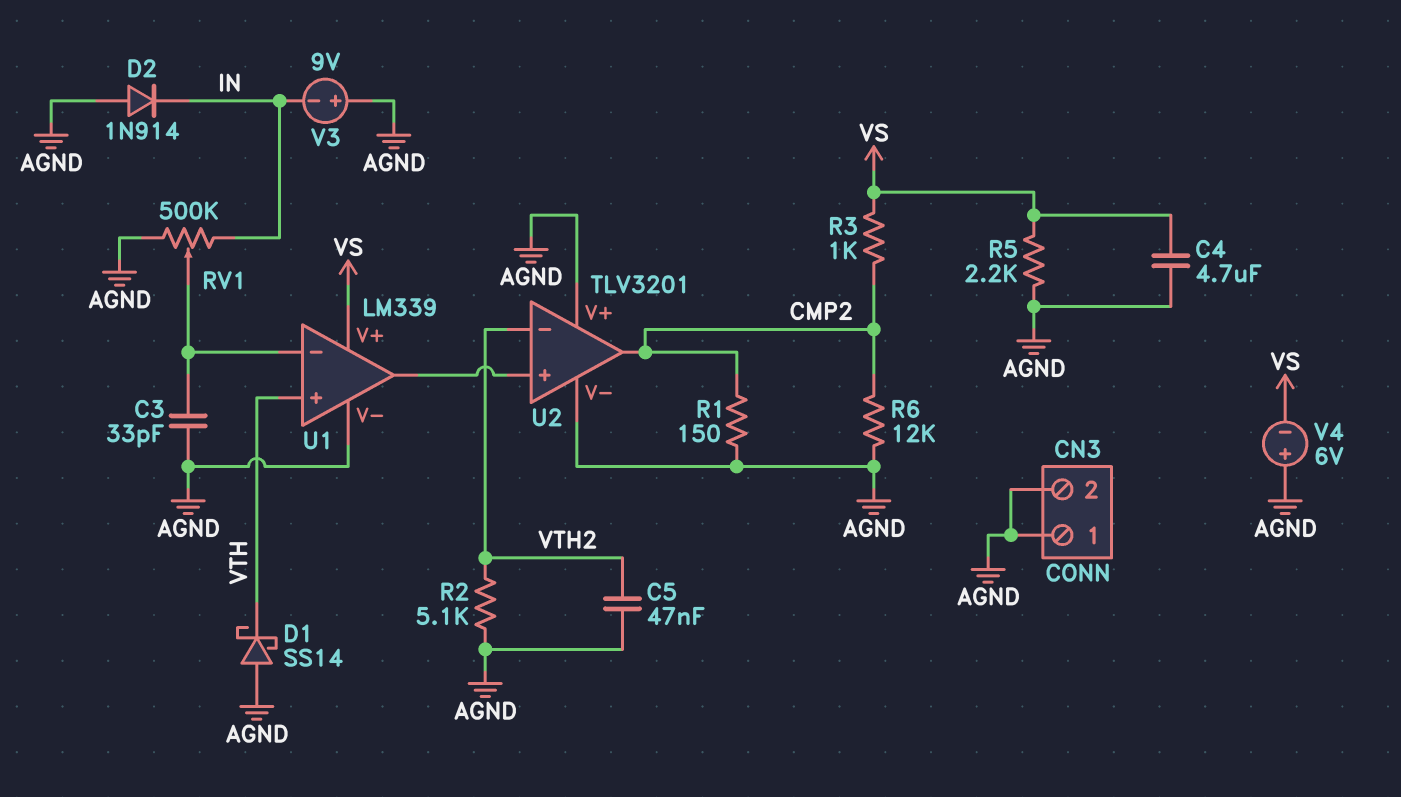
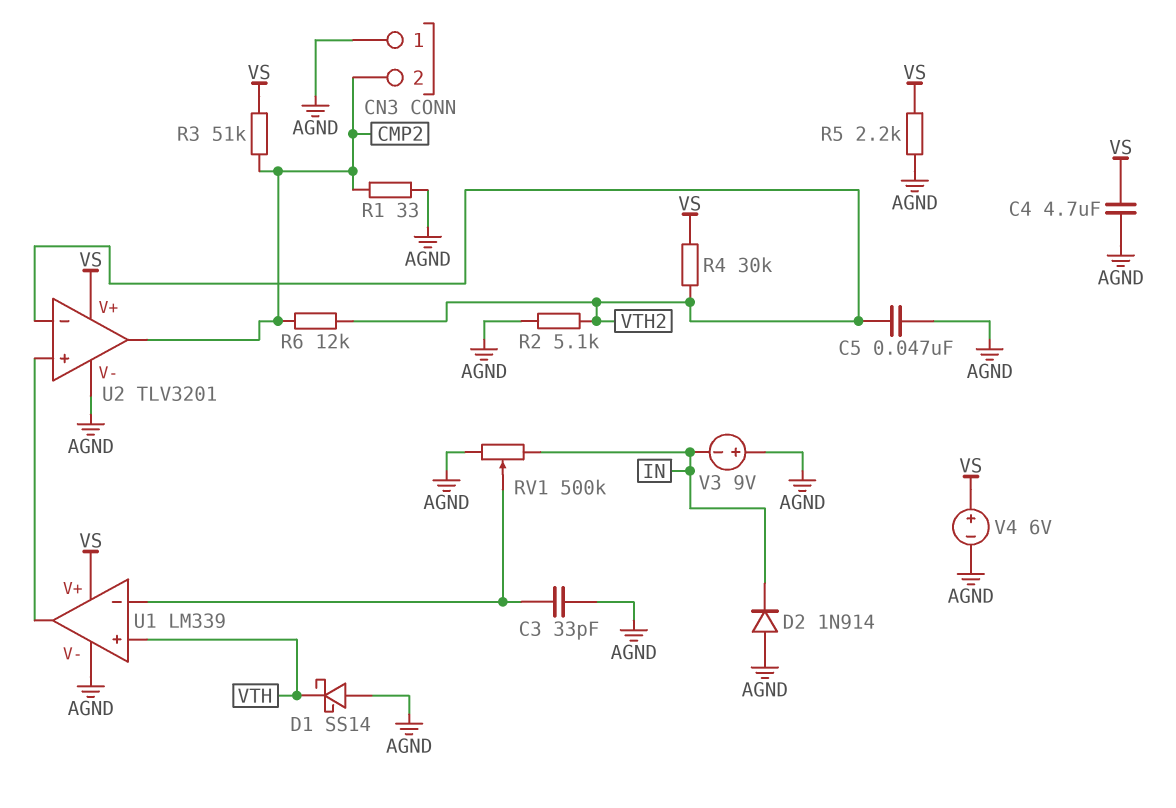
CN3 pin 2: AGND -> CMP2
R1: 150 (AGND, CMP2) -> 33 (AGND, CMP2)
R3: 1k (CMP2, VS) -> 51k (CMP2, VS)
R4: none -> 30k (VS, VTH2)
R6: 12k (AGND, CMP2) -> 12k (CMP2, VTH2)
U2 pin V+: AGND -> VS
V4: 6V (plus AGND, minus VS) -> 6V (plus VS, minus AGND)

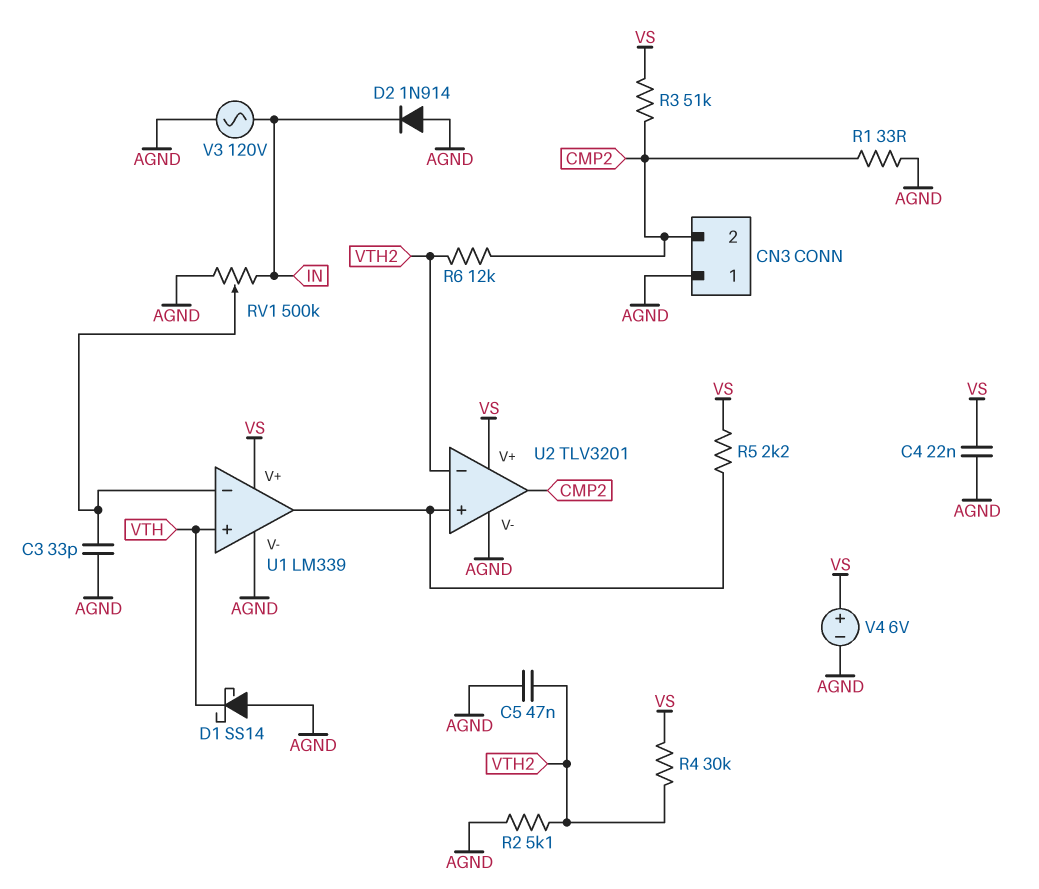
C4: 4.7uF (AGND, VS) -> 22nF (AGND, VS)
R5: 2.2k (AGND, VS) -> 2.2k (U1/out, VS)
V3: 9V (plus AGND, minus IN) -> AC 120V (AGND, IN)

